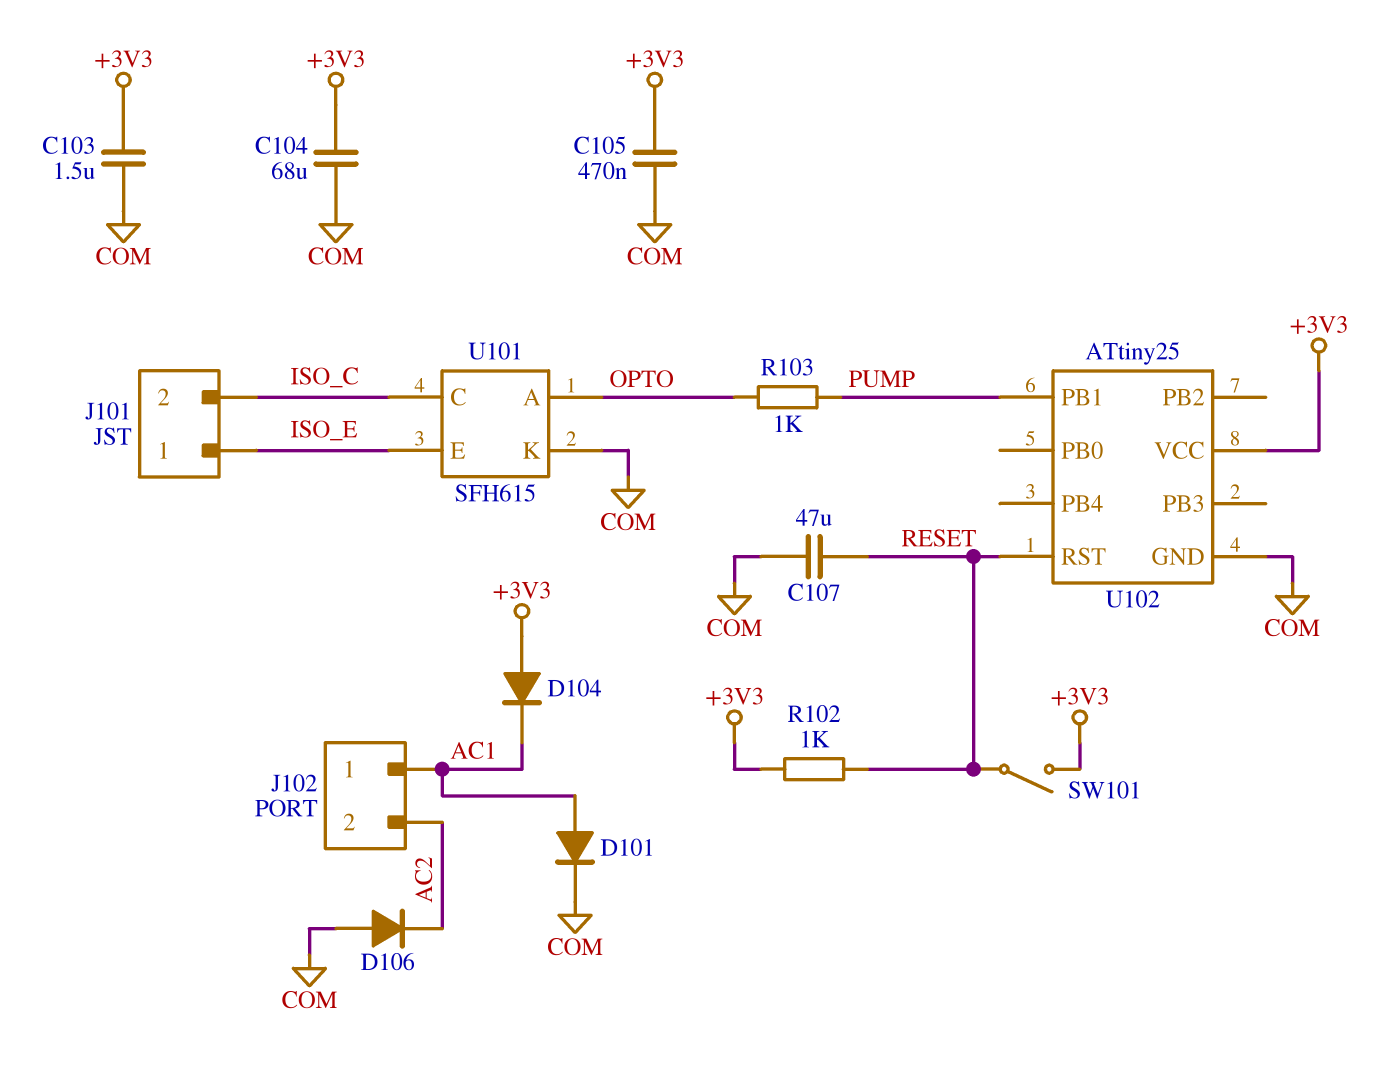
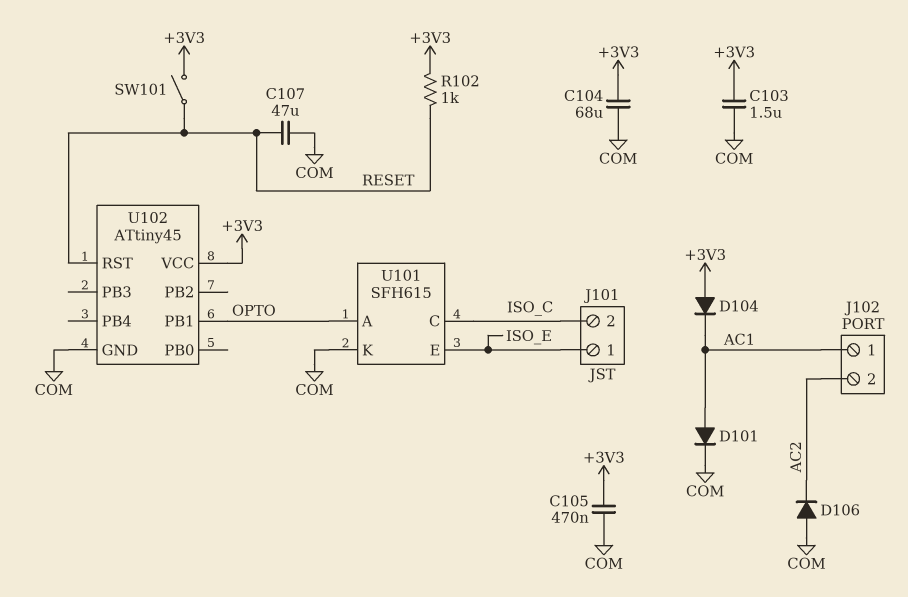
R103: 1k (OPTO, PUMP) -> none
U102: ATtiny25 -> ATtiny45
U102 pin PB1: PUMP -> OPTO

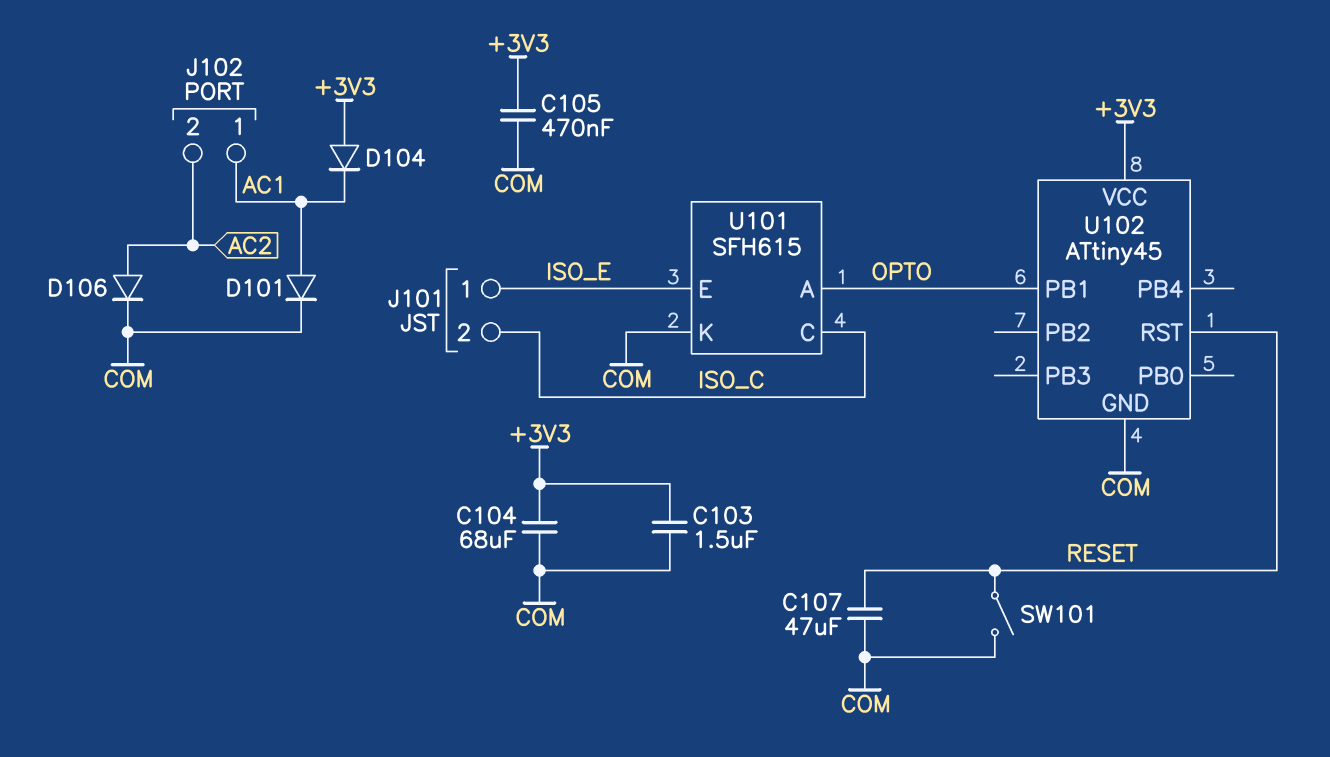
D106: diode (A COM, K AC2) -> diode (A AC2, K COM)
R102: 1k (+3V3, RESET) -> none
SW101: switch (+3V3, RESET) -> switch (COM, RESET)

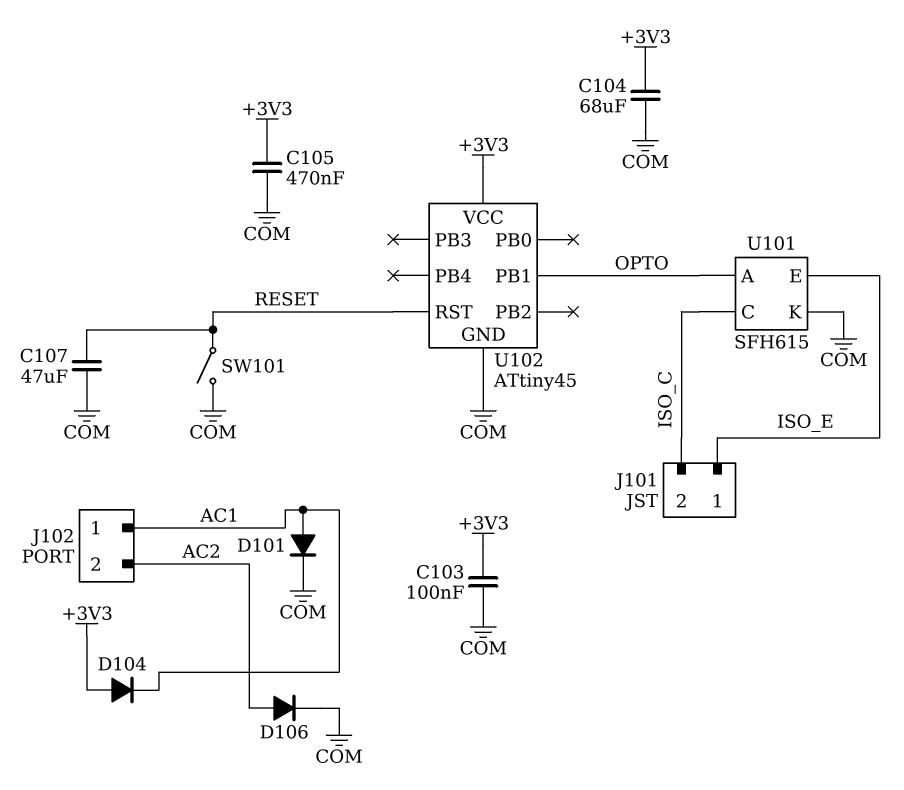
C103: 1.5uF (+3V3, COM) -> 100nF (+3V3, COM)

